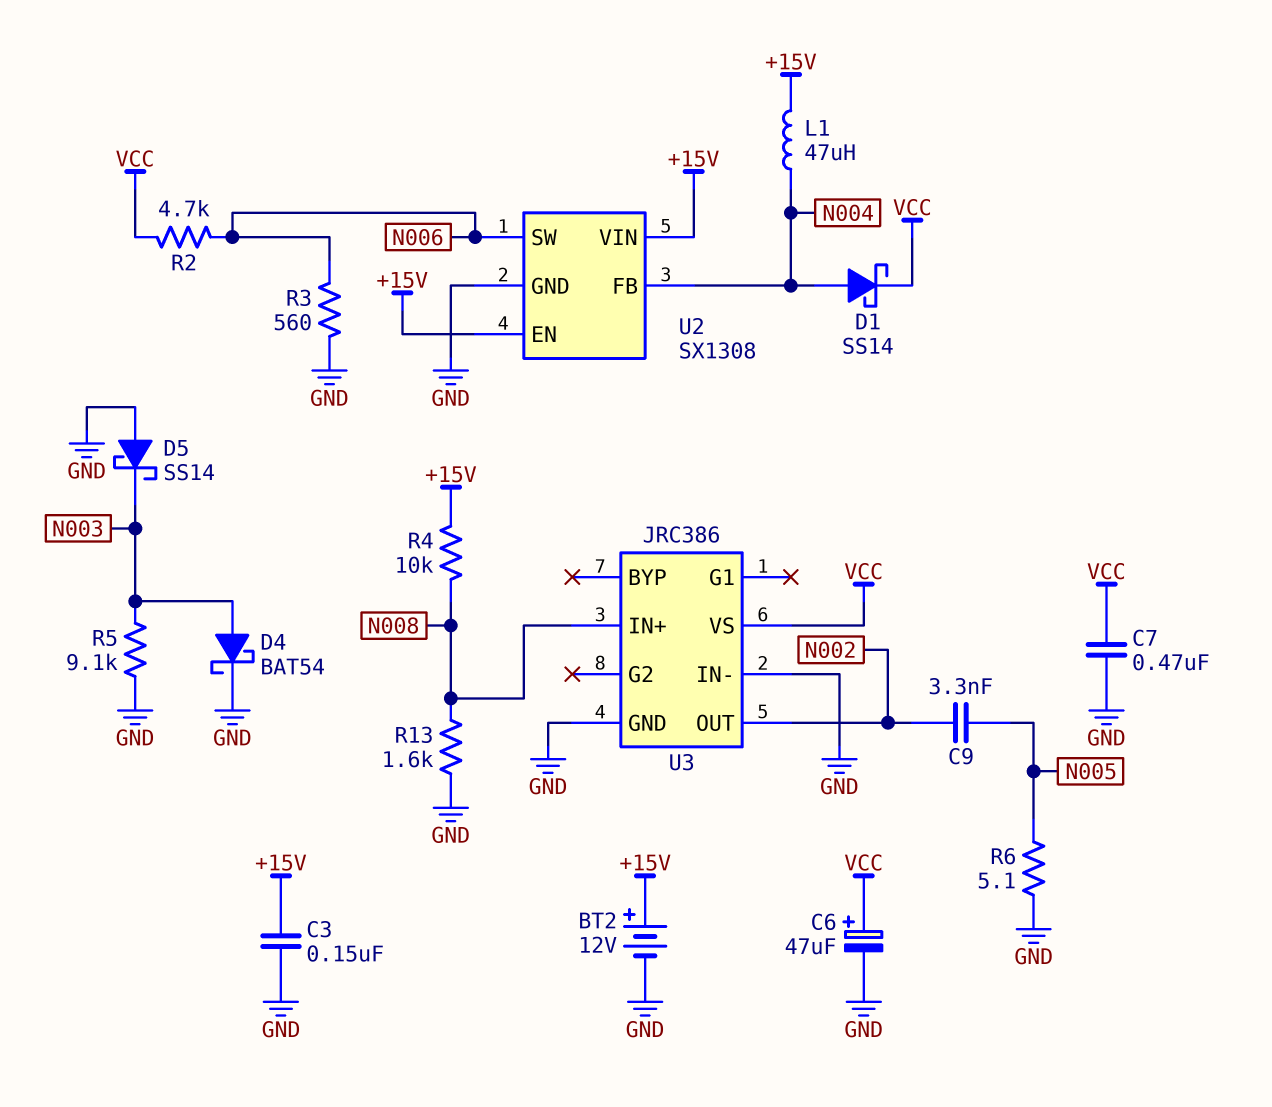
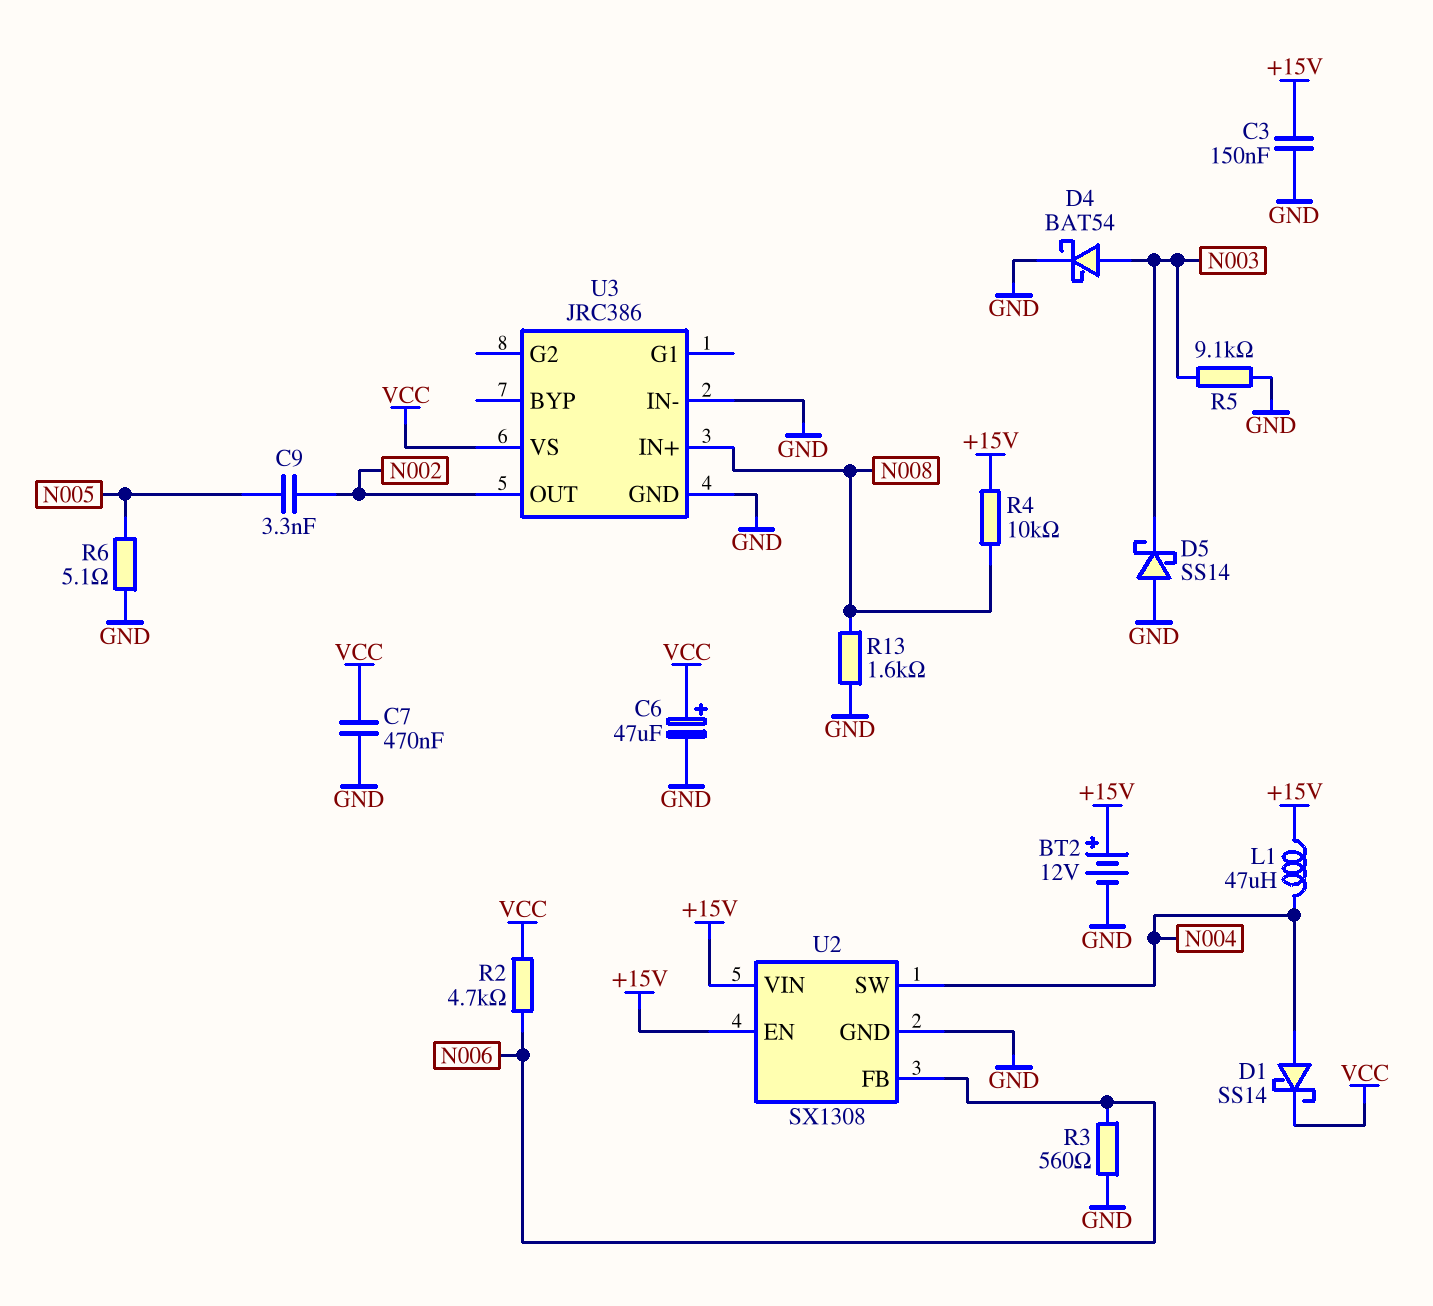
U2 pin FB: N004 -> N006
U2 pin SW: N006 -> N004

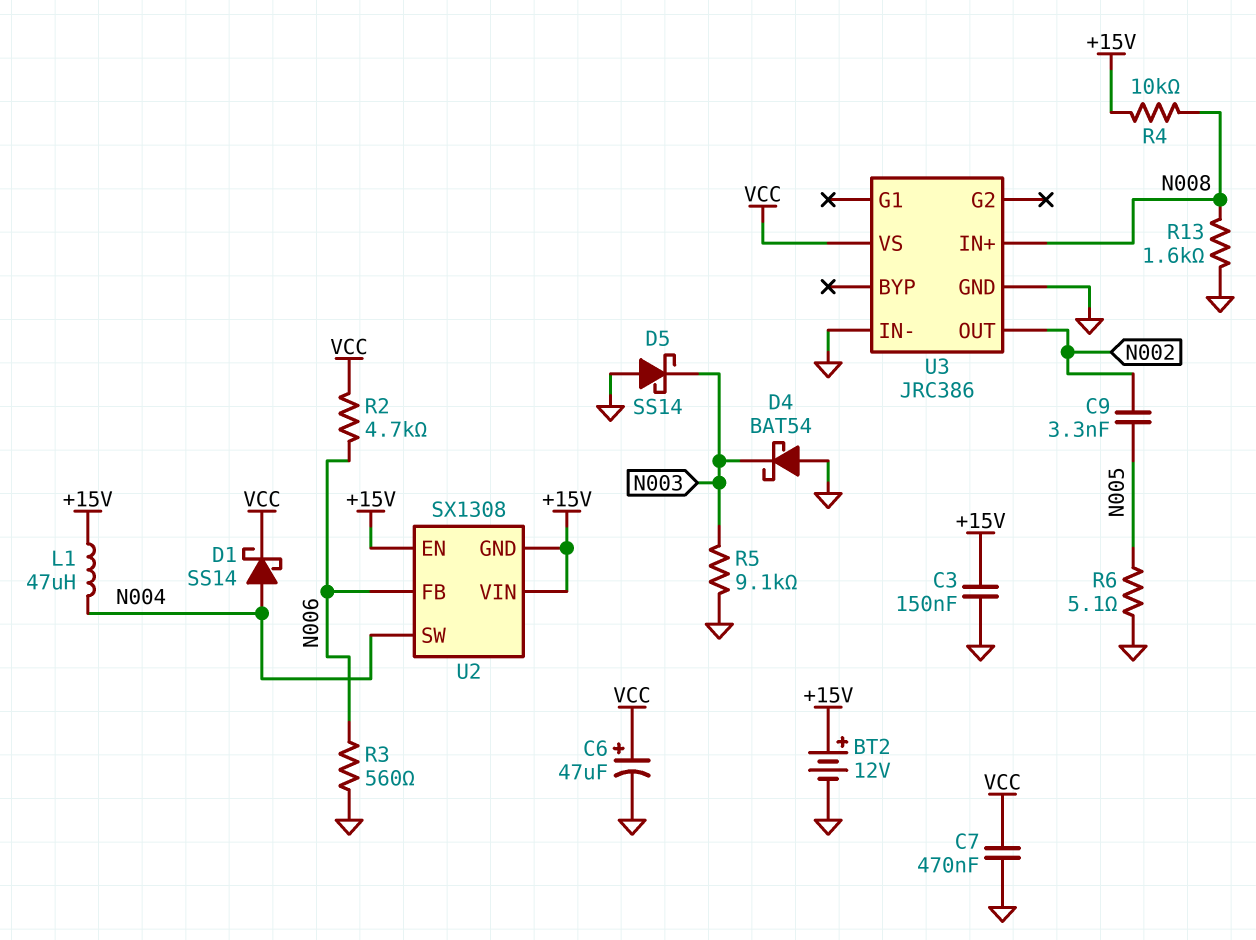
D4: schottky BAT54 (A N003, K GND) -> schottky BAT54 (A GND, K N003)
U2 pin GND: GND -> +15V

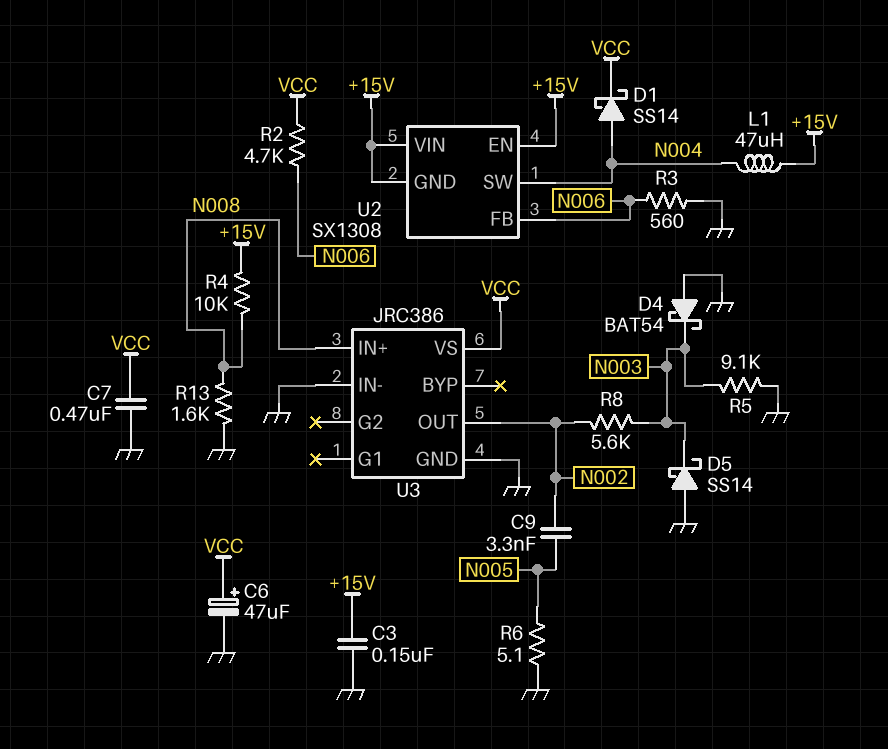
BT2: 12V (plus +15V, minus GND) -> none
R8: none -> 5.6k (N002, N003)

